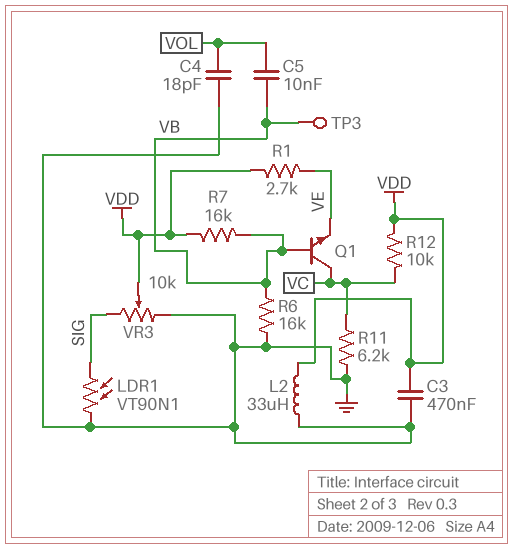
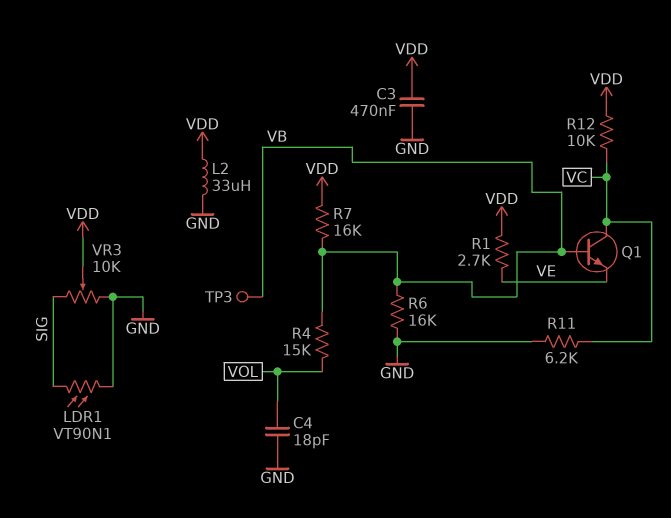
C5: 10nF (VB, VOL) -> none
R4: none -> 15k (VB, VOL)

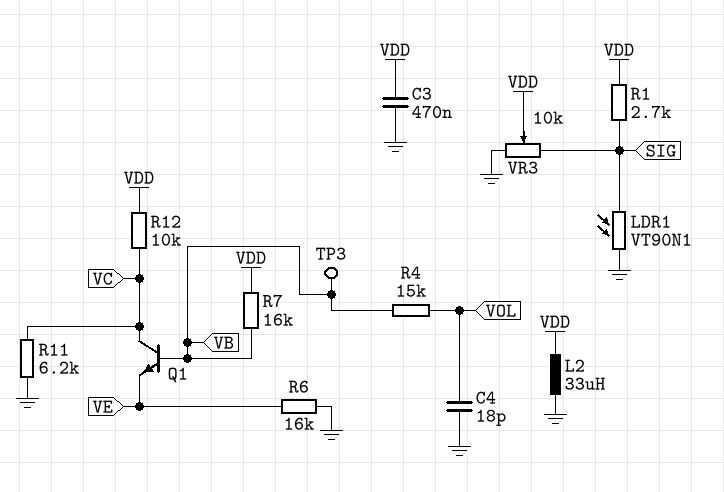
R1: 2.7k (VDD, VE) -> 2.7k (SIG, VDD)
R6: 16k (GND, VB) -> 16k (GND, VE)

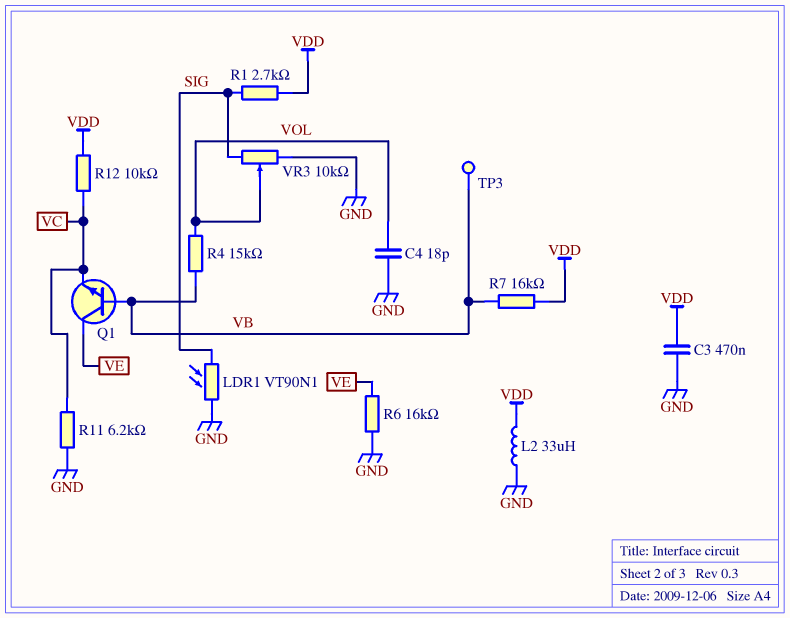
Q1: NPN (B VB, C VC, E VE) -> NPN (B VB, C VE, E VC)
VR3: 10k (GND, SIG, wiper VDD) -> 10k (GND, SIG, wiper VOL)

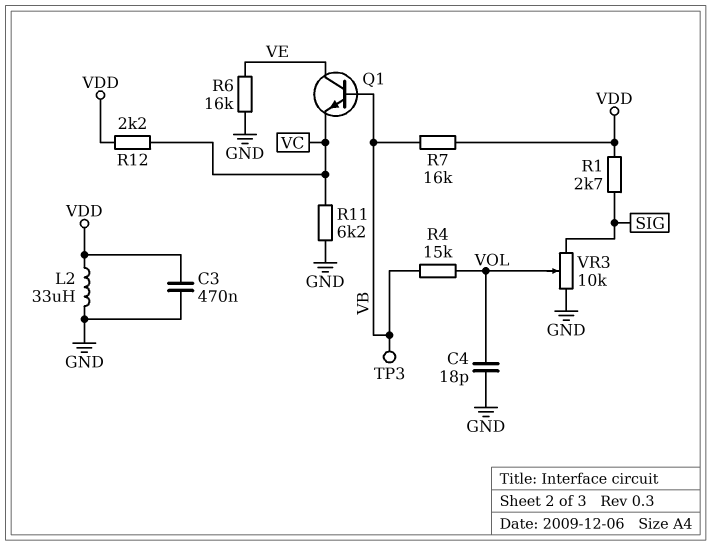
LDR1: VT90N1 (GND, SIG) -> none
R12: 10k (VC, VDD) -> 2.2k (VC, VDD)

